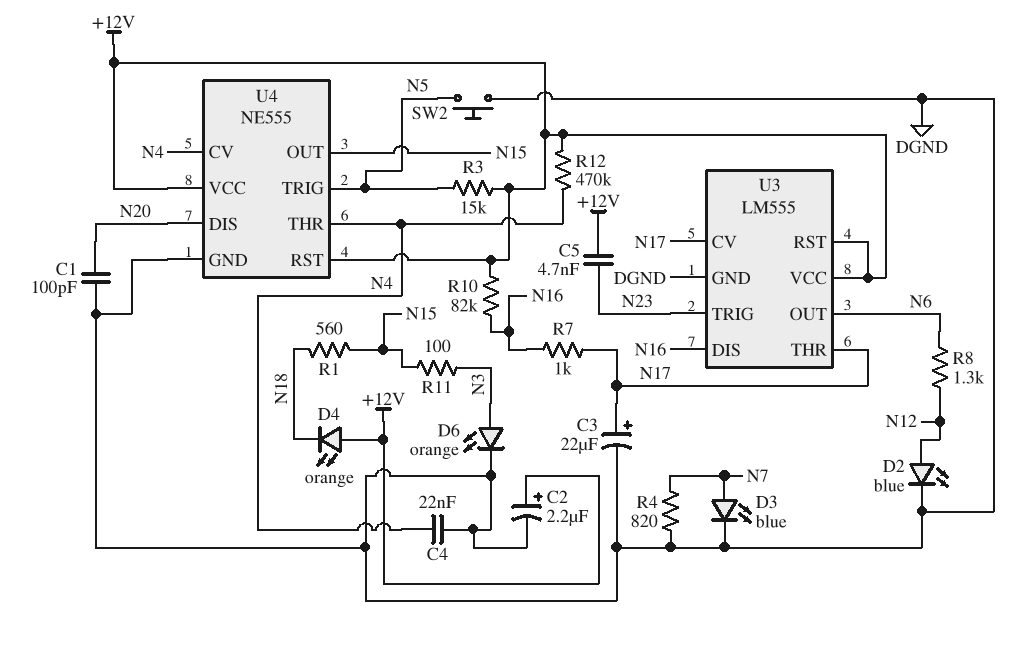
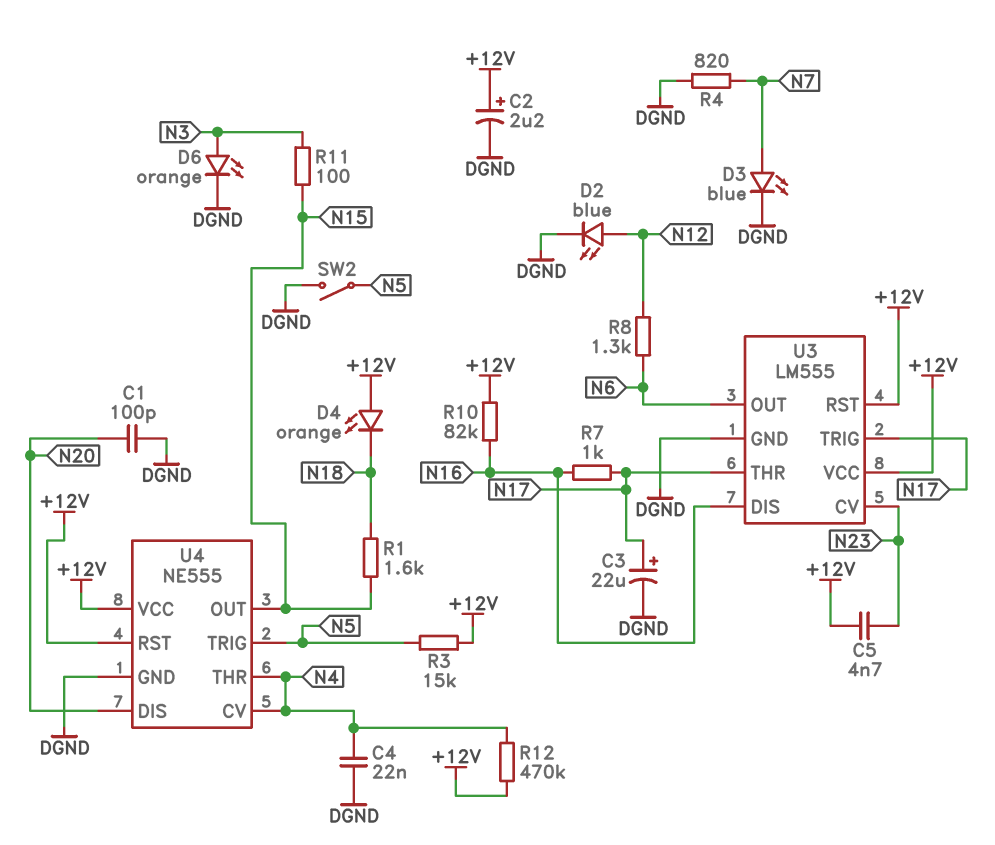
R1: 560 (N15, N18) -> 1.6k (N15, N18)
SW2: button (DGND, N5) -> switch (DGND, N5)
U3 pin CV: N17 -> N23
U3 pin TRIG: N23 -> N17

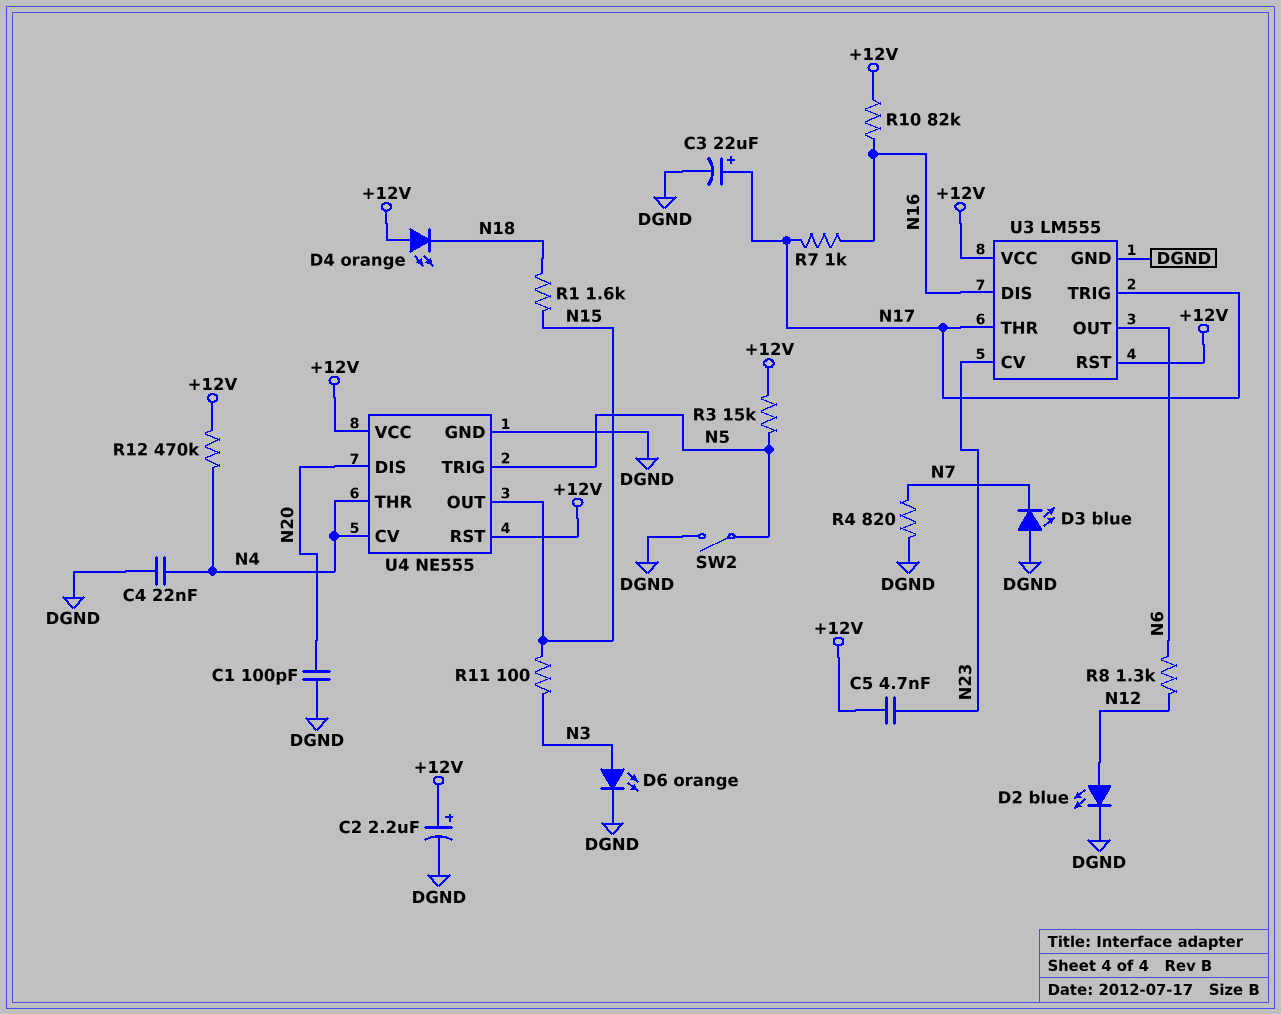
D3: LED blue (A N7, K DGND) -> LED blue (A DGND, K N7)

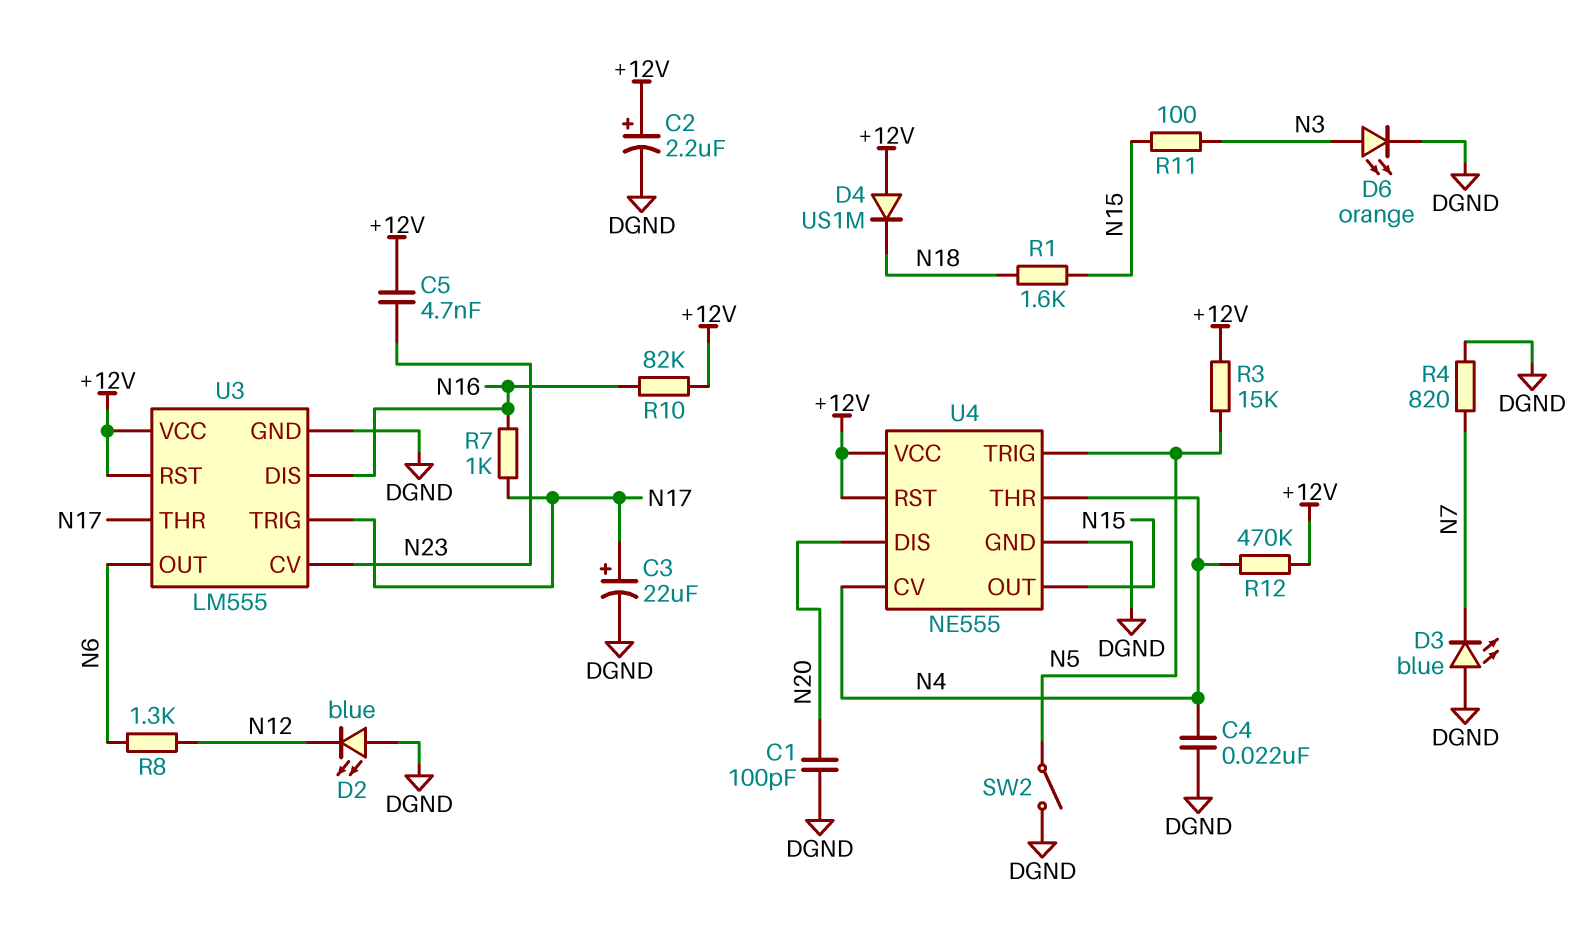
D2: LED blue (A N12, K DGND) -> LED blue (A DGND, K N12)
D4: LED orange (A +12V, K N18) -> diode US1M (A +12V, K N18)

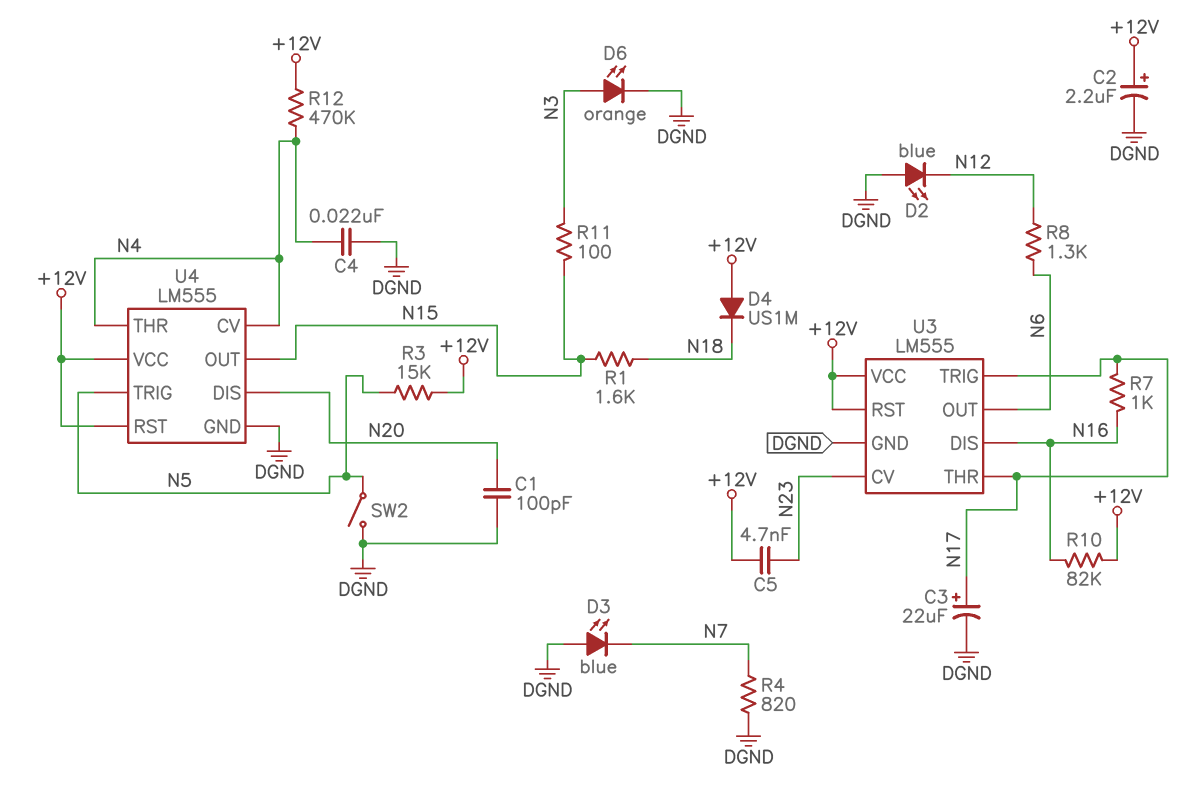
U4: NE555 -> LM555

